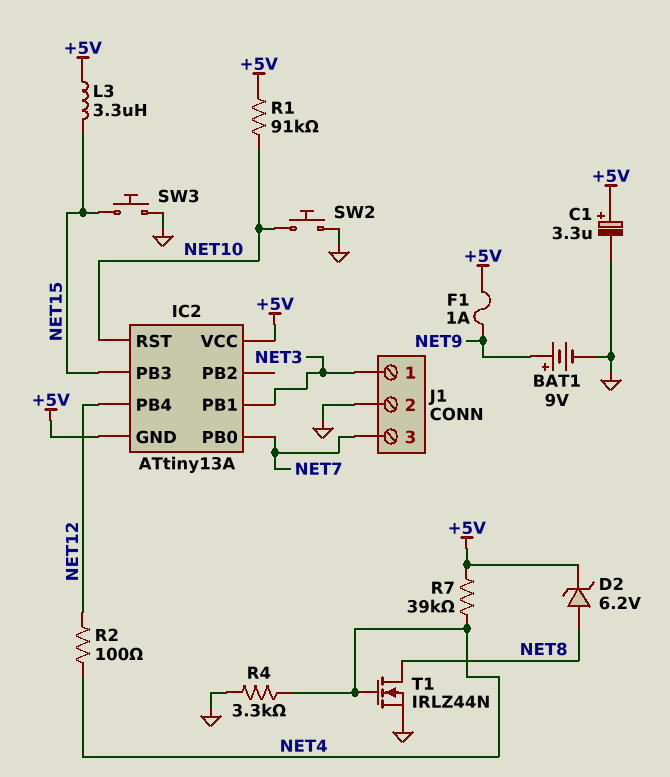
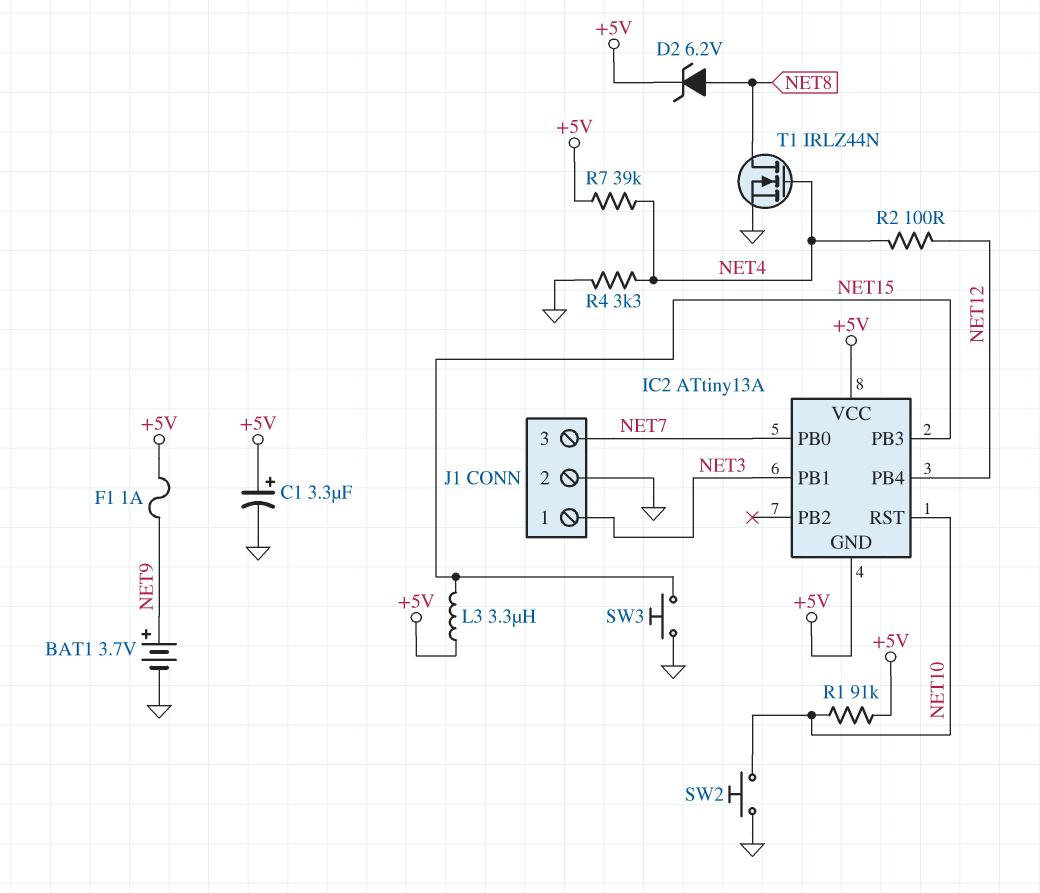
BAT1: 9V (plus NET9, minus GND) -> 3.7V (plus NET9, minus GND)

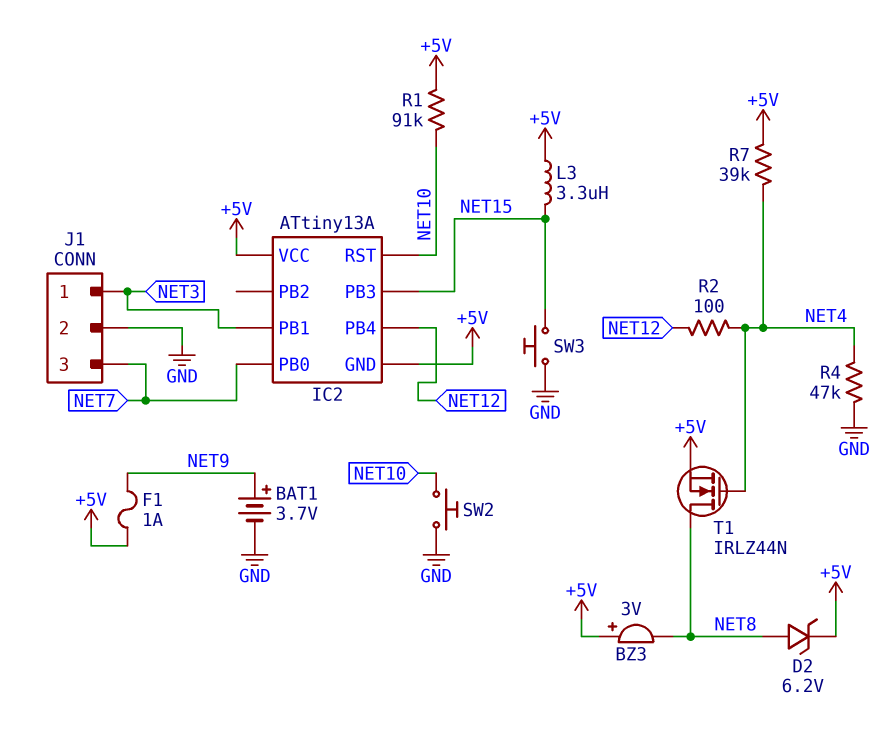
BZ3: none -> buzzer 3V (plus +5V, minus NET8)
C1: 3.3uF (plus +5V, minus GND) -> none
R4: 3.3k (GND, NET4) -> 47k (GND, NET4)
T1: NMOS IRLZ44N (G NET4, D NET8, S GND) -> NMOS IRLZ44N (G NET4, D NET8, S +5V)

